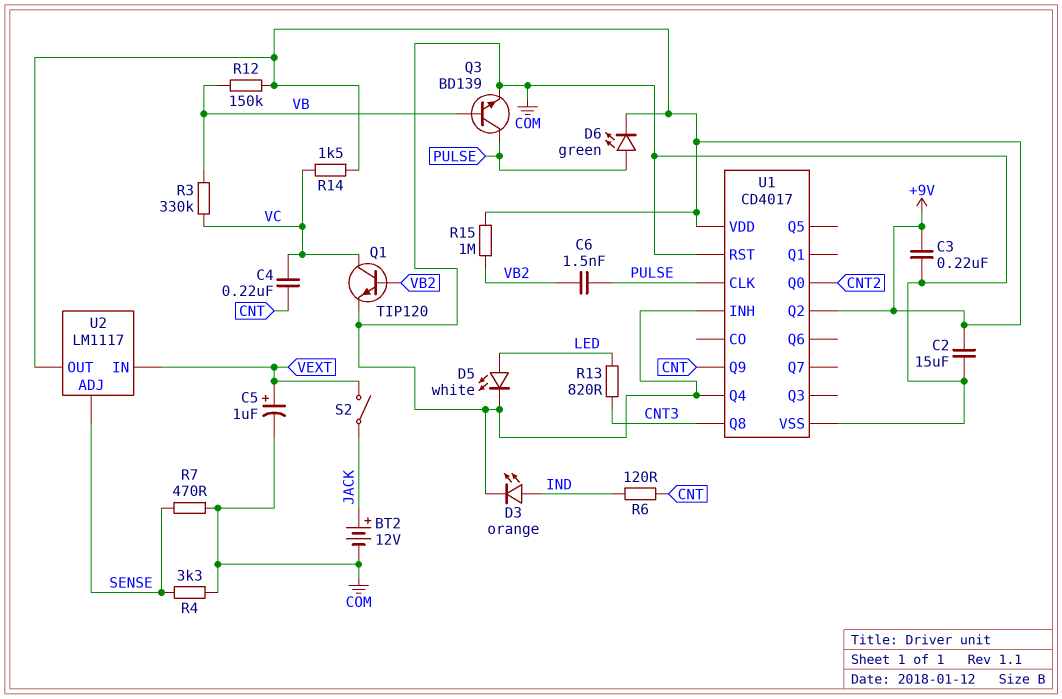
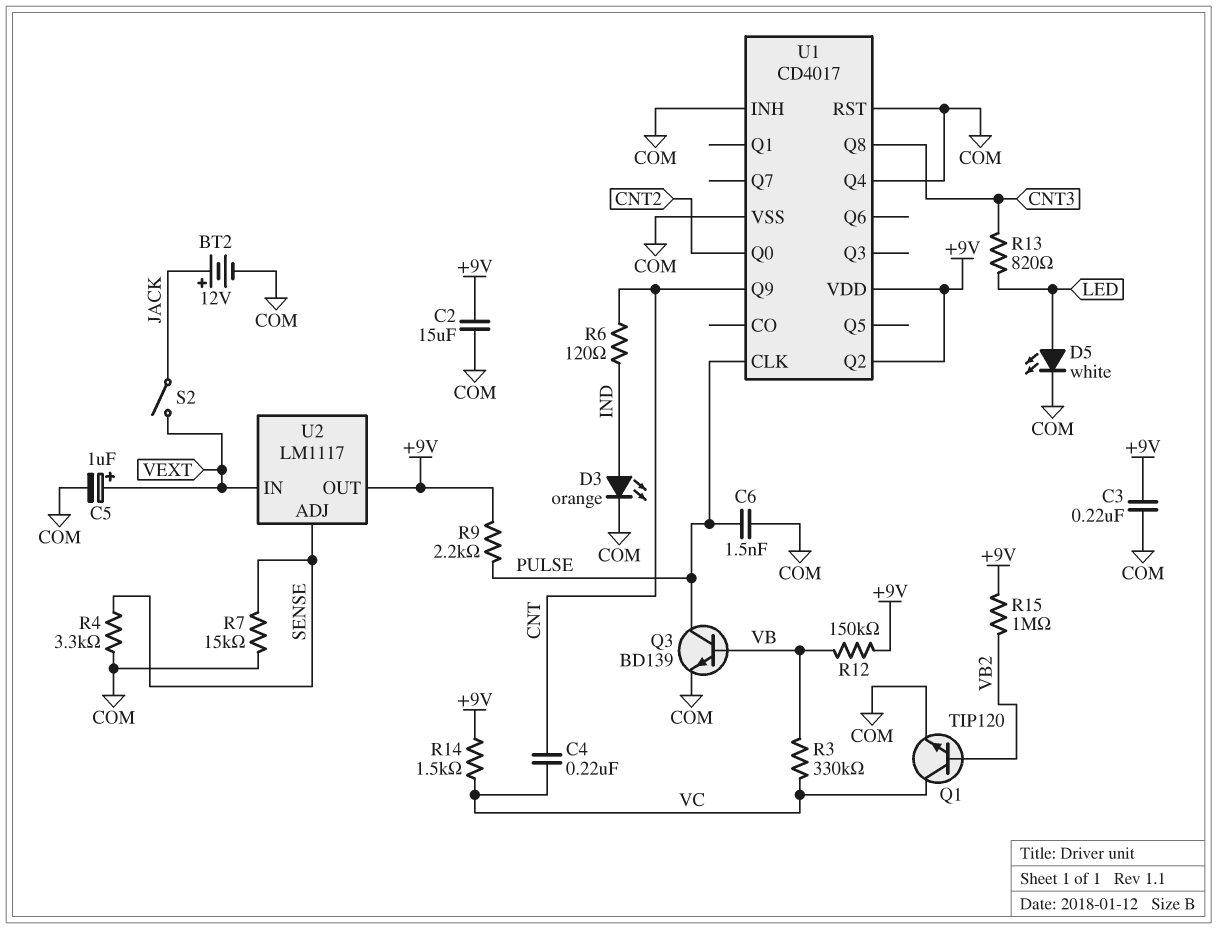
C6: 1.5nF (PULSE, VB2) -> 1.5nF (COM, PULSE)
D6: LED green (A PULSE, K +9V) -> none
R7: 470 (COM, SENSE) -> 15k (COM, SENSE)
R9: none -> 2.2k (+9V, PULSE)

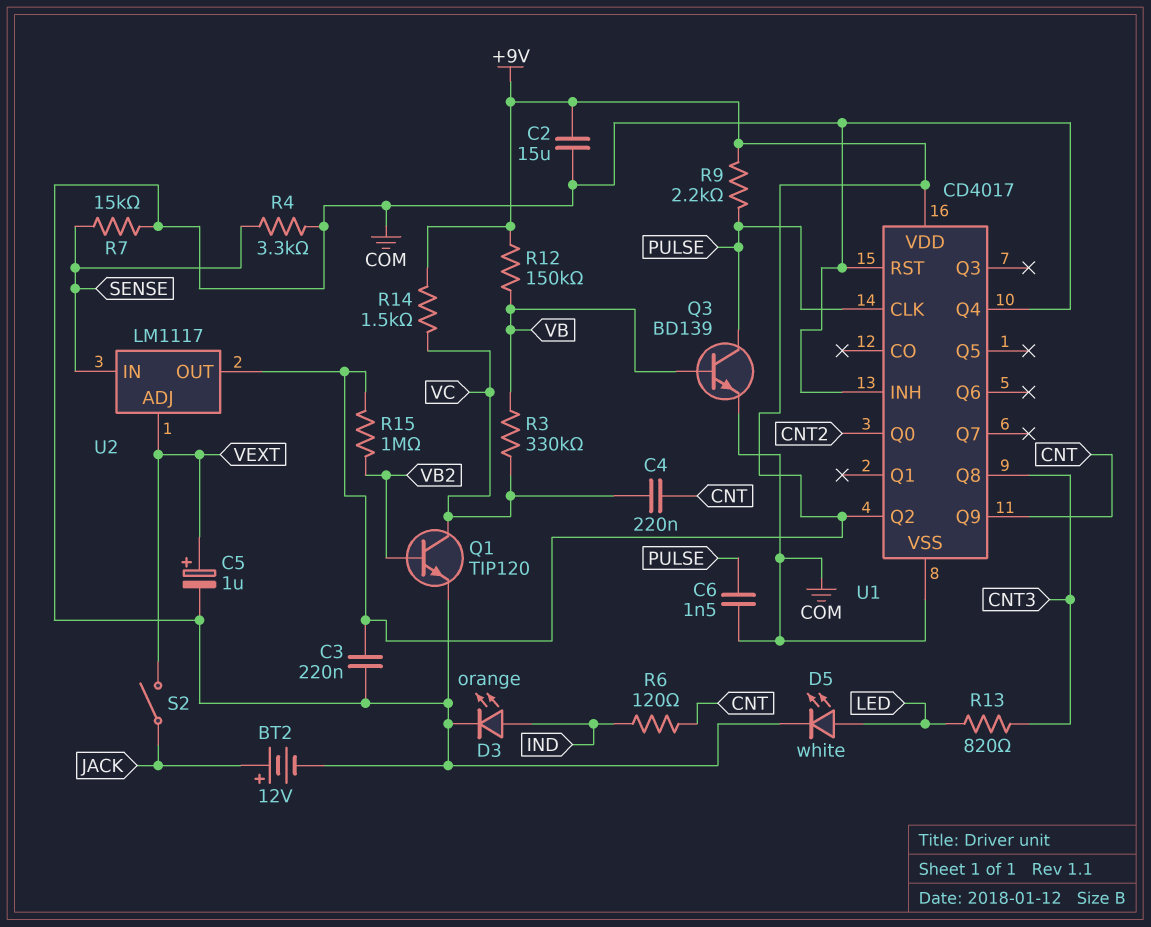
U2 pin ADJ: SENSE -> VEXT
U2 pin IN: VEXT -> SENSE

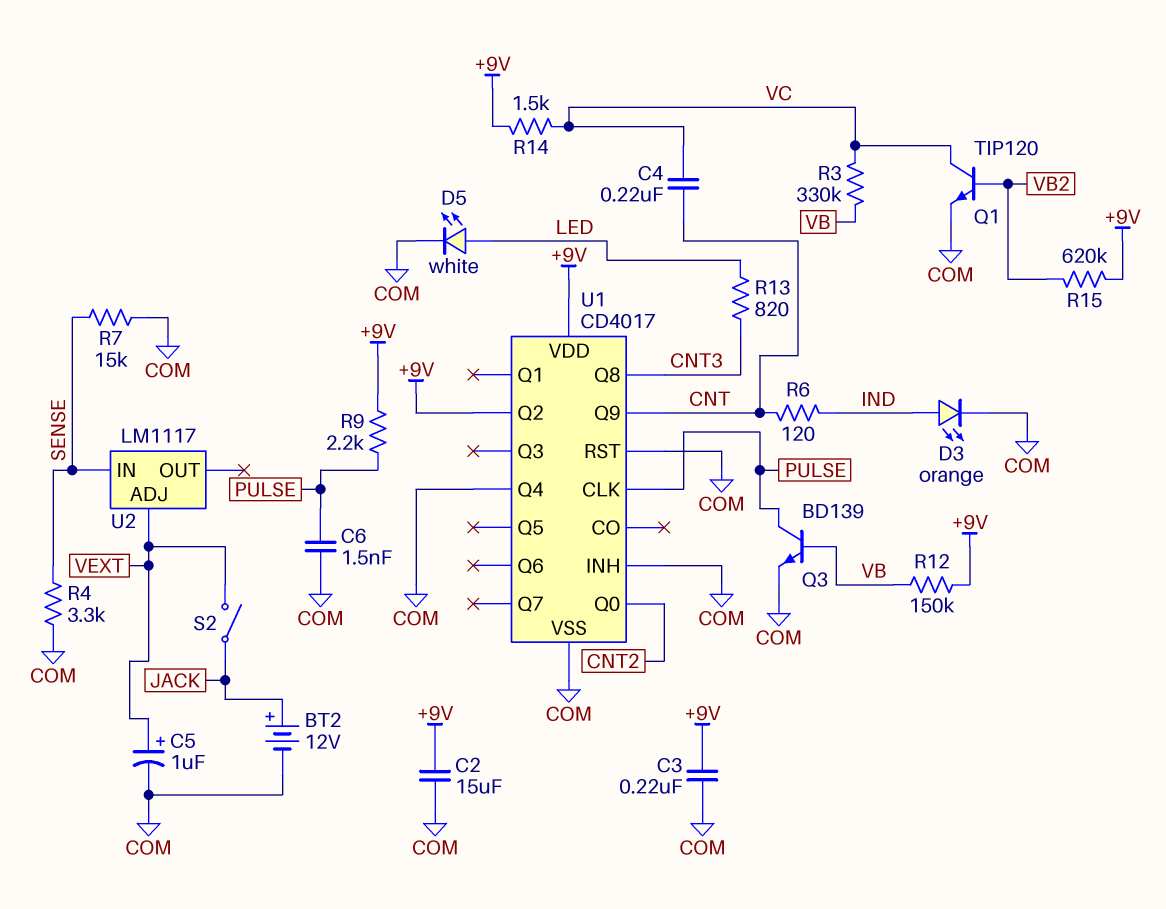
R15: 1M (+9V, VB2) -> 620k (+9V, VB2)
U2 pin OUT: +9V -> none

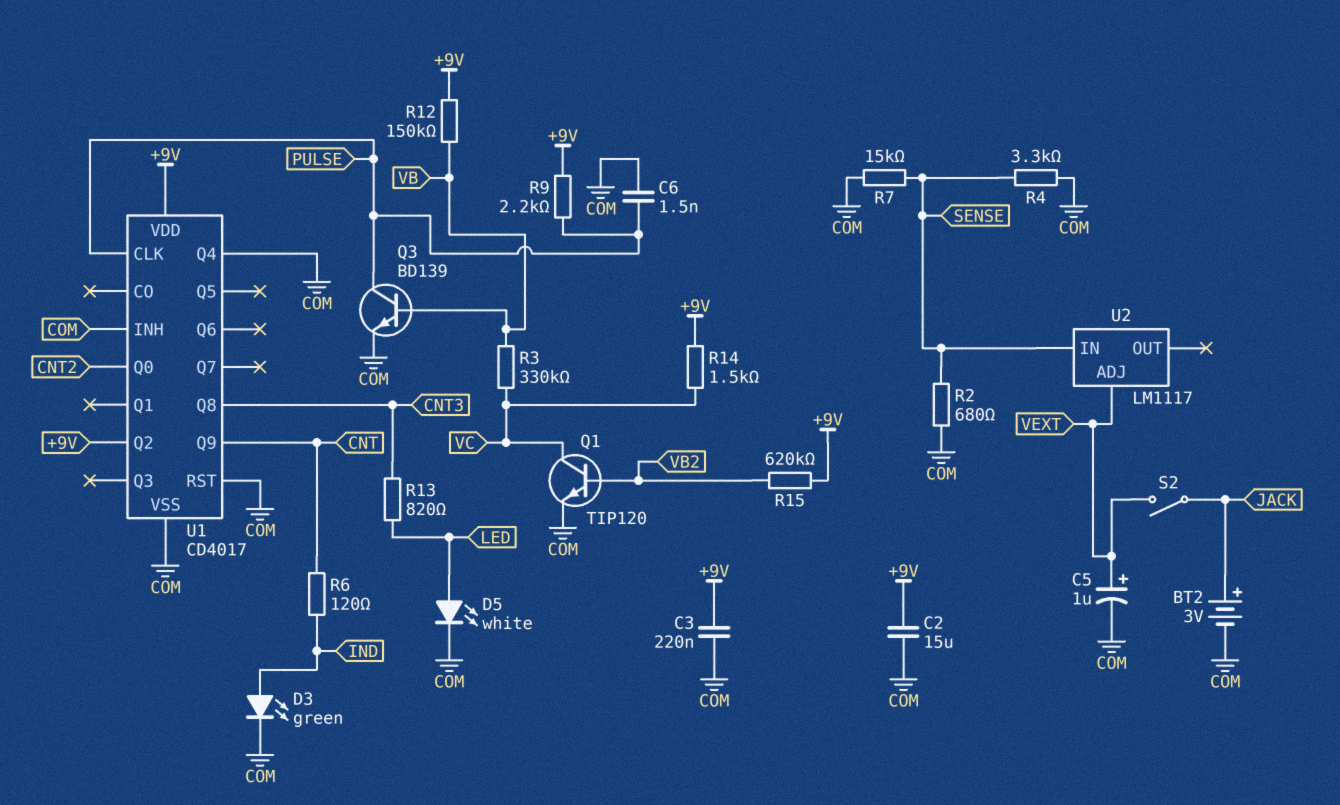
BT2: 12V (plus JACK, minus COM) -> 3V (plus JACK, minus COM)
C4: 220nF (CNT, VC) -> none
D3: LED orange (A IND, K COM) -> LED green (A IND, K COM)
R2: none -> 680 (COM, SENSE)

